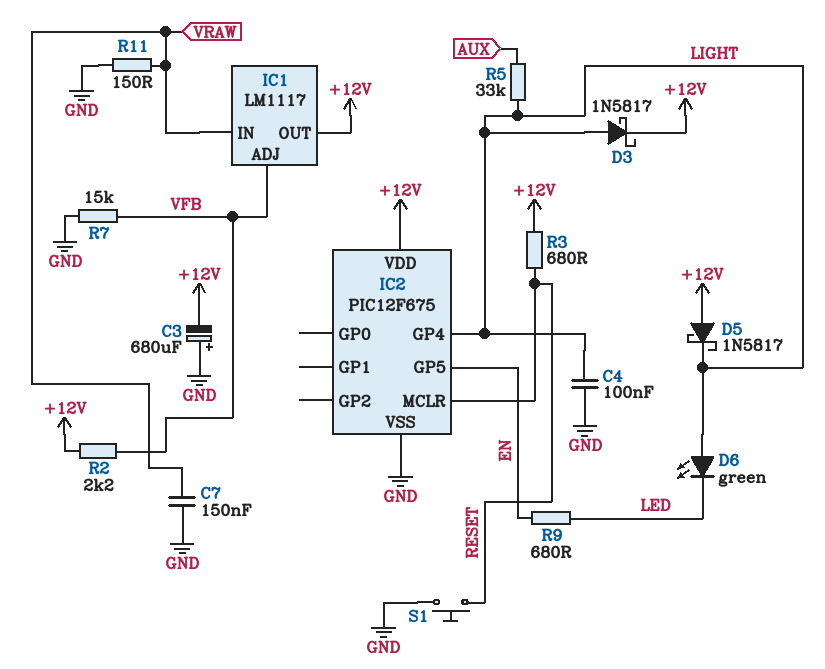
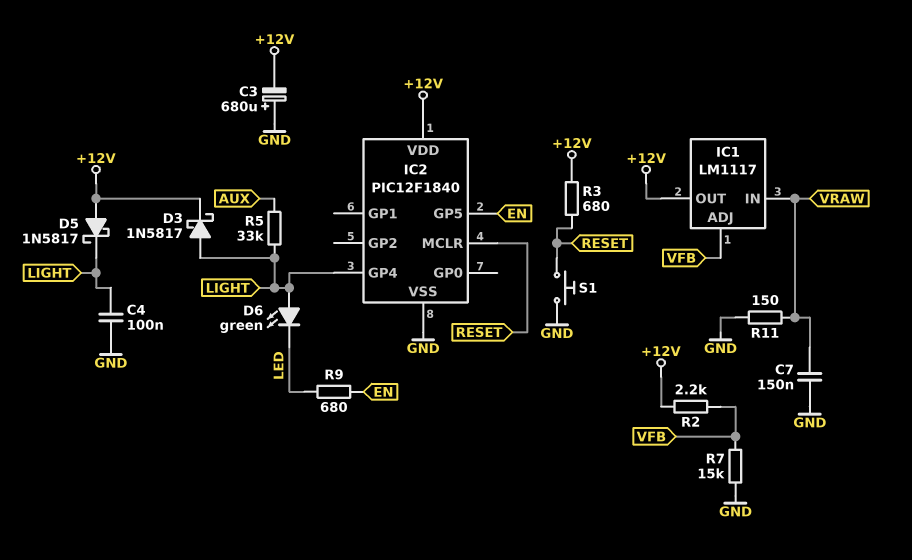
IC2: PIC12F675 -> PIC12F1840

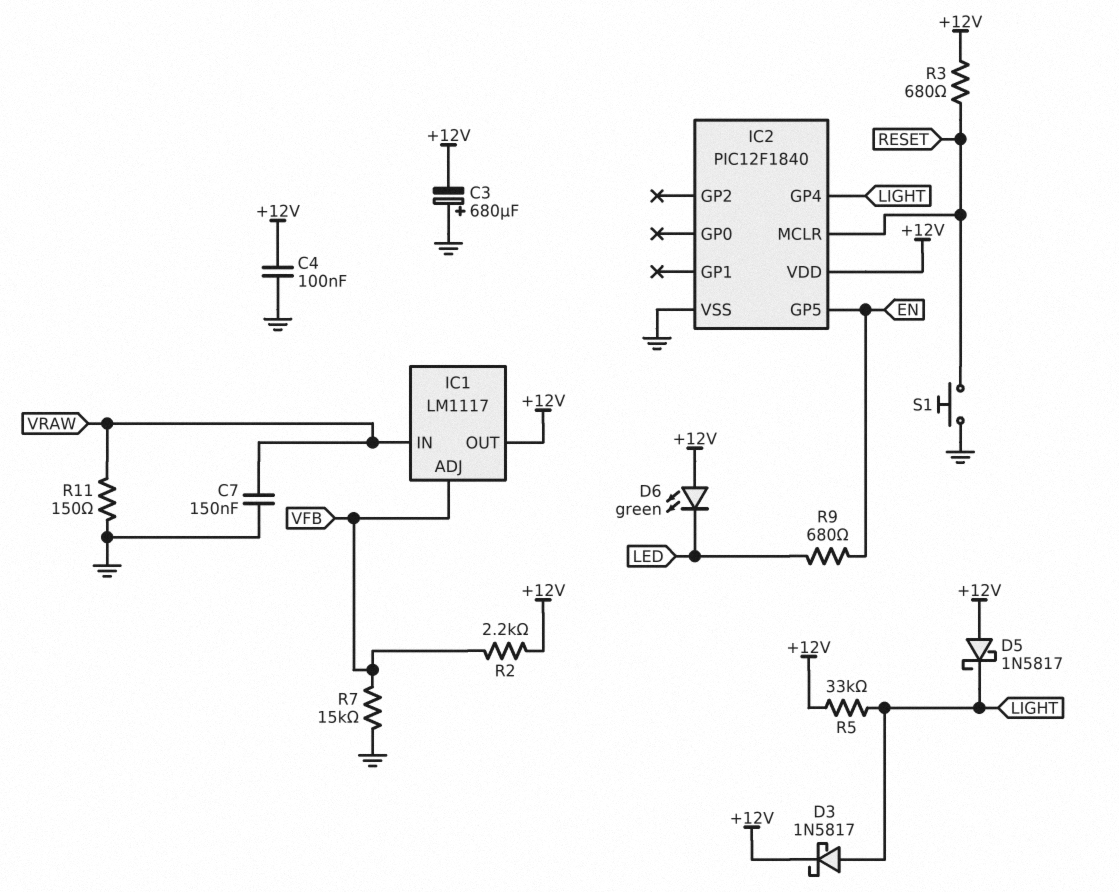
C4: 100nF (GND, LIGHT) -> 100nF (+12V, GND)
D6: LED green (A LIGHT, K LED) -> LED green (A +12V, K LED)
R5: 33k (AUX, LIGHT) -> 33k (+12V, LIGHT)

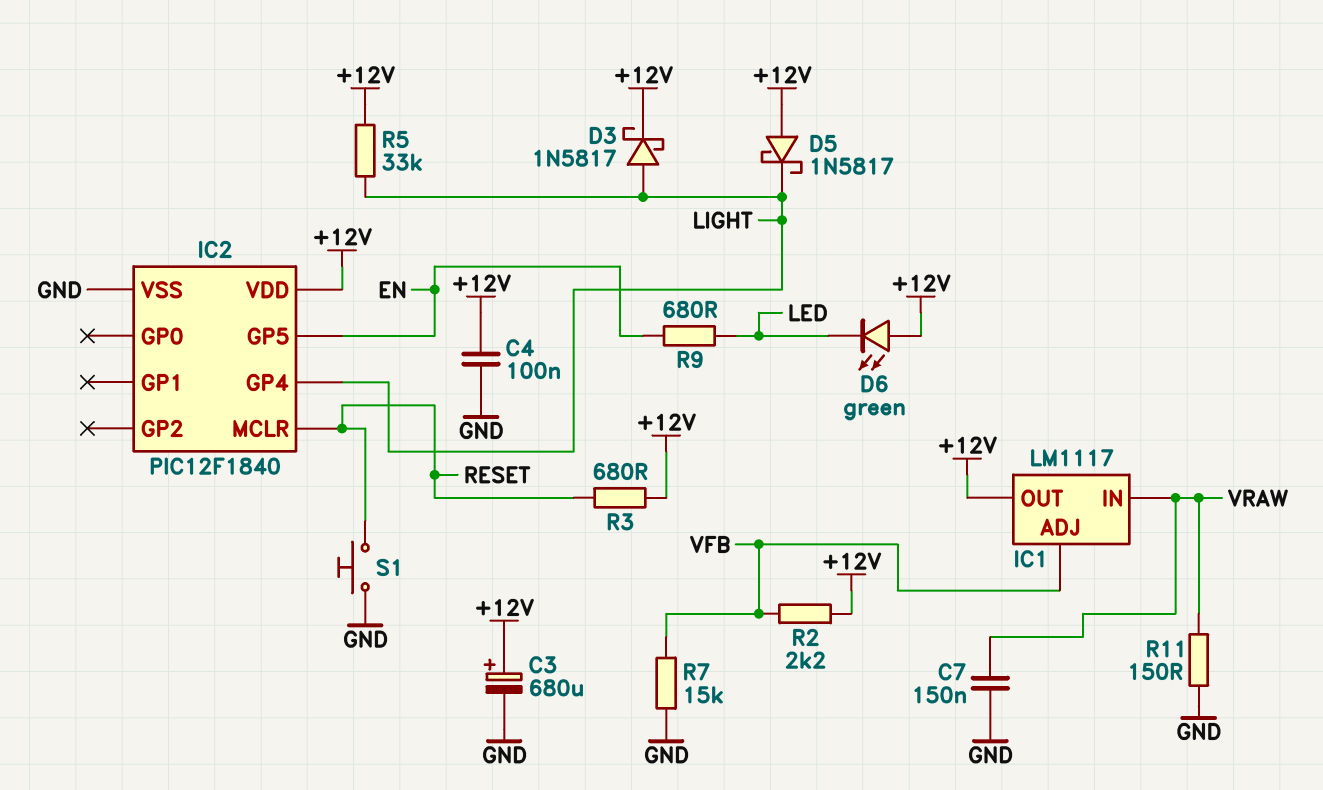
C3: 680uF (plus GND, minus +12V) -> 680uF (plus +12V, minus GND)

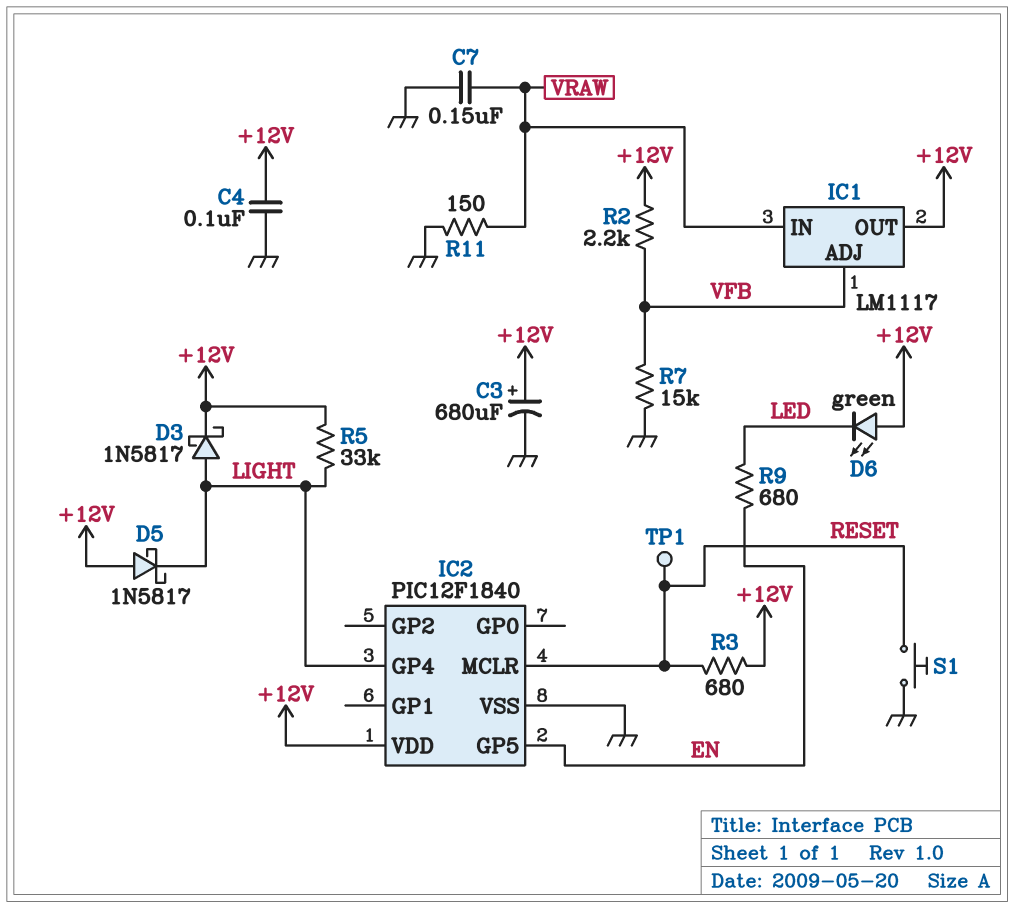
TP1: none -> test point (RESET)

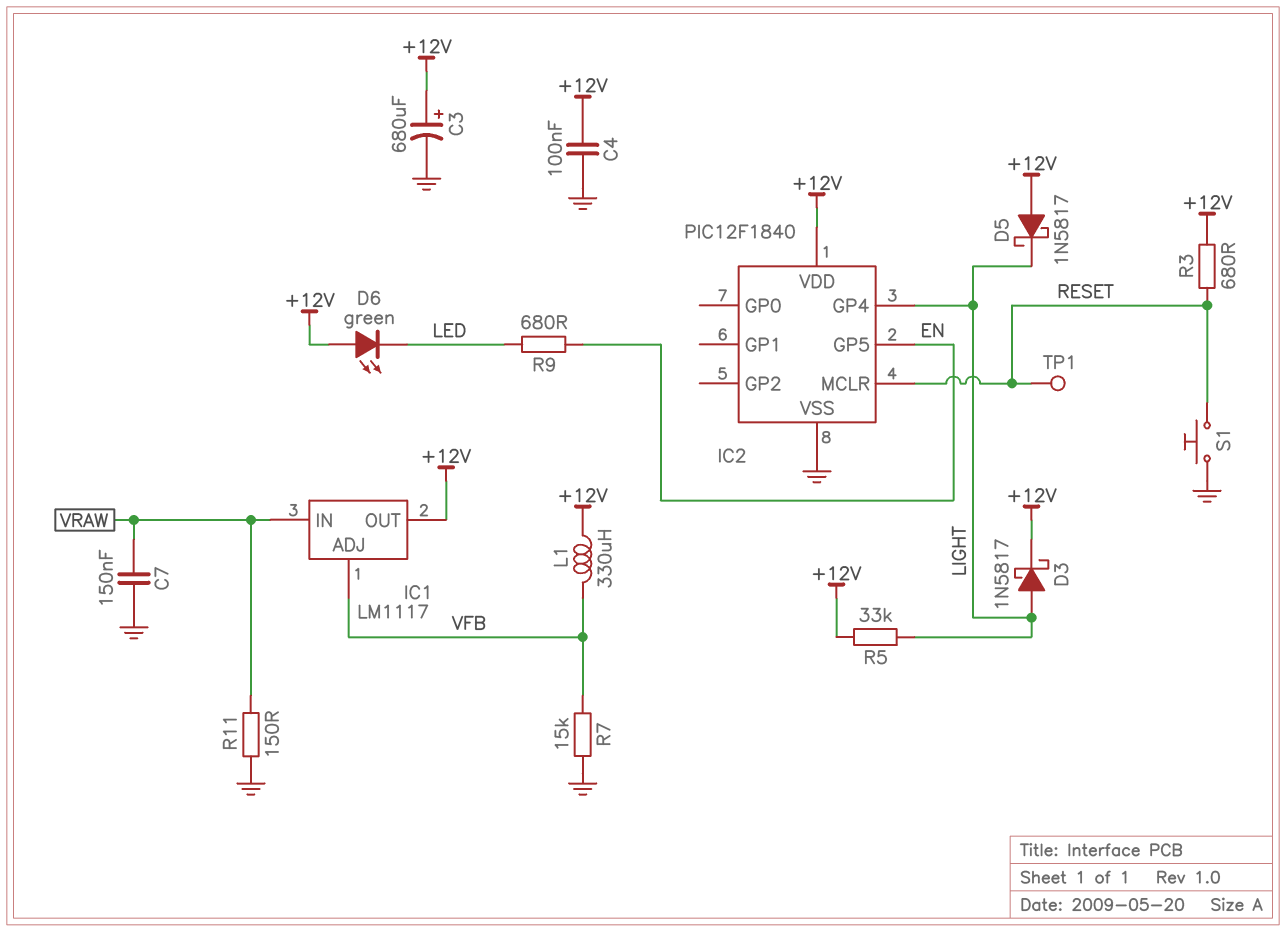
L1: none -> 330uH (+12V, VFB)
R2: 2.2k (+12V, VFB) -> none

